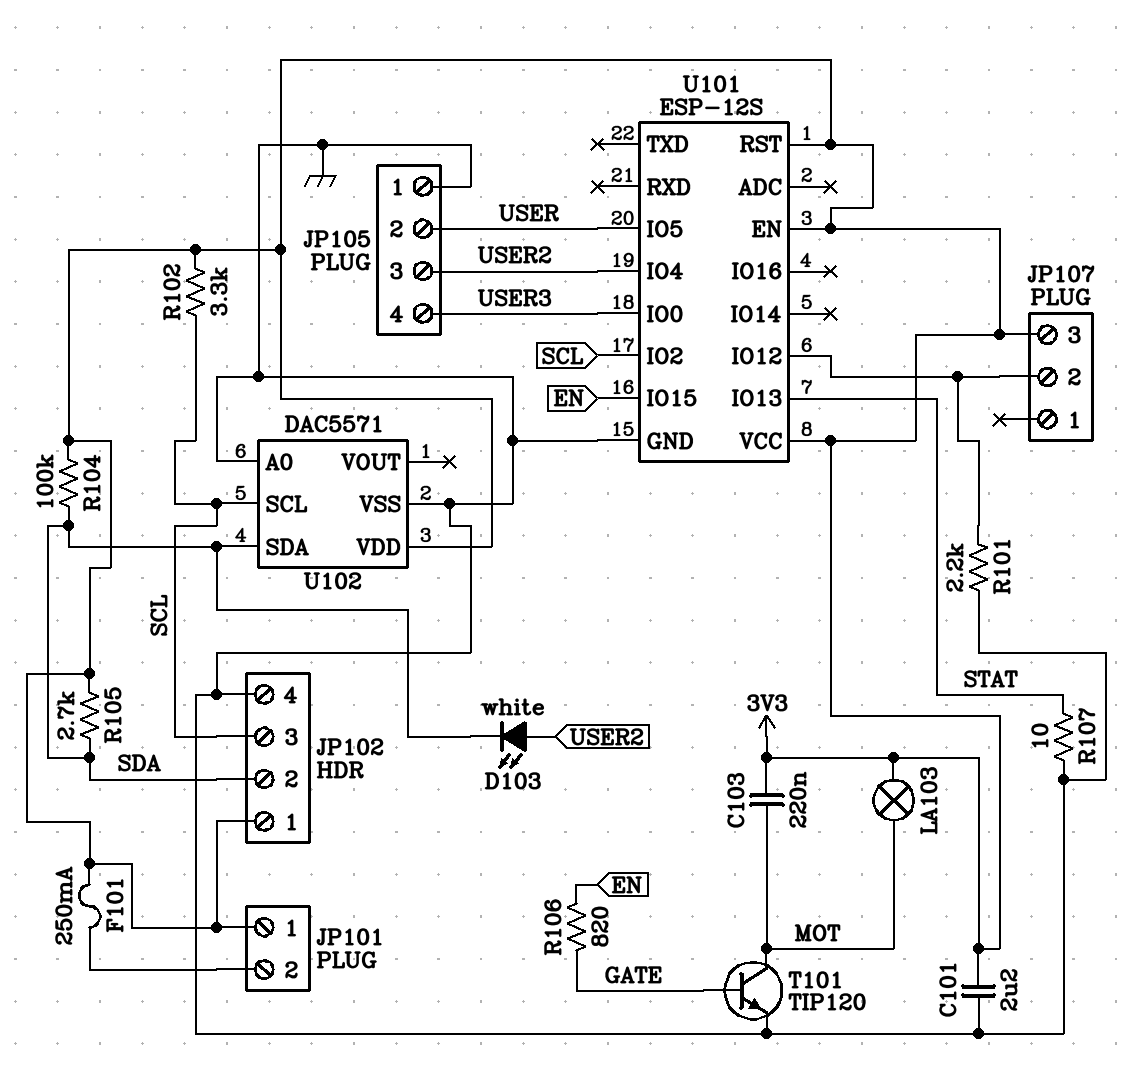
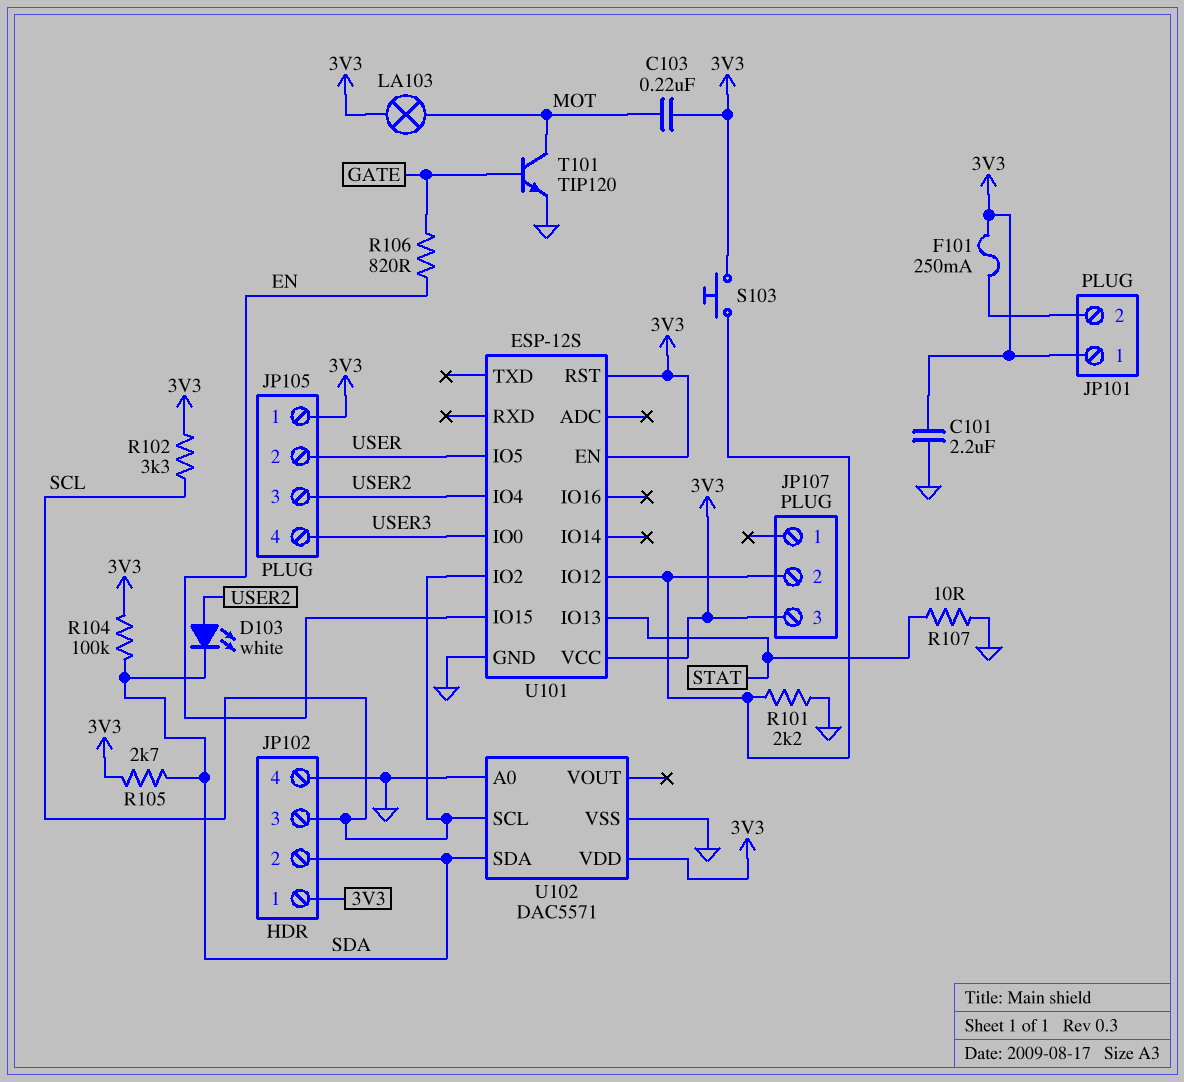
JP105 pin 1: GND -> 3V3
S103: none -> button (3V3, JP107/2)

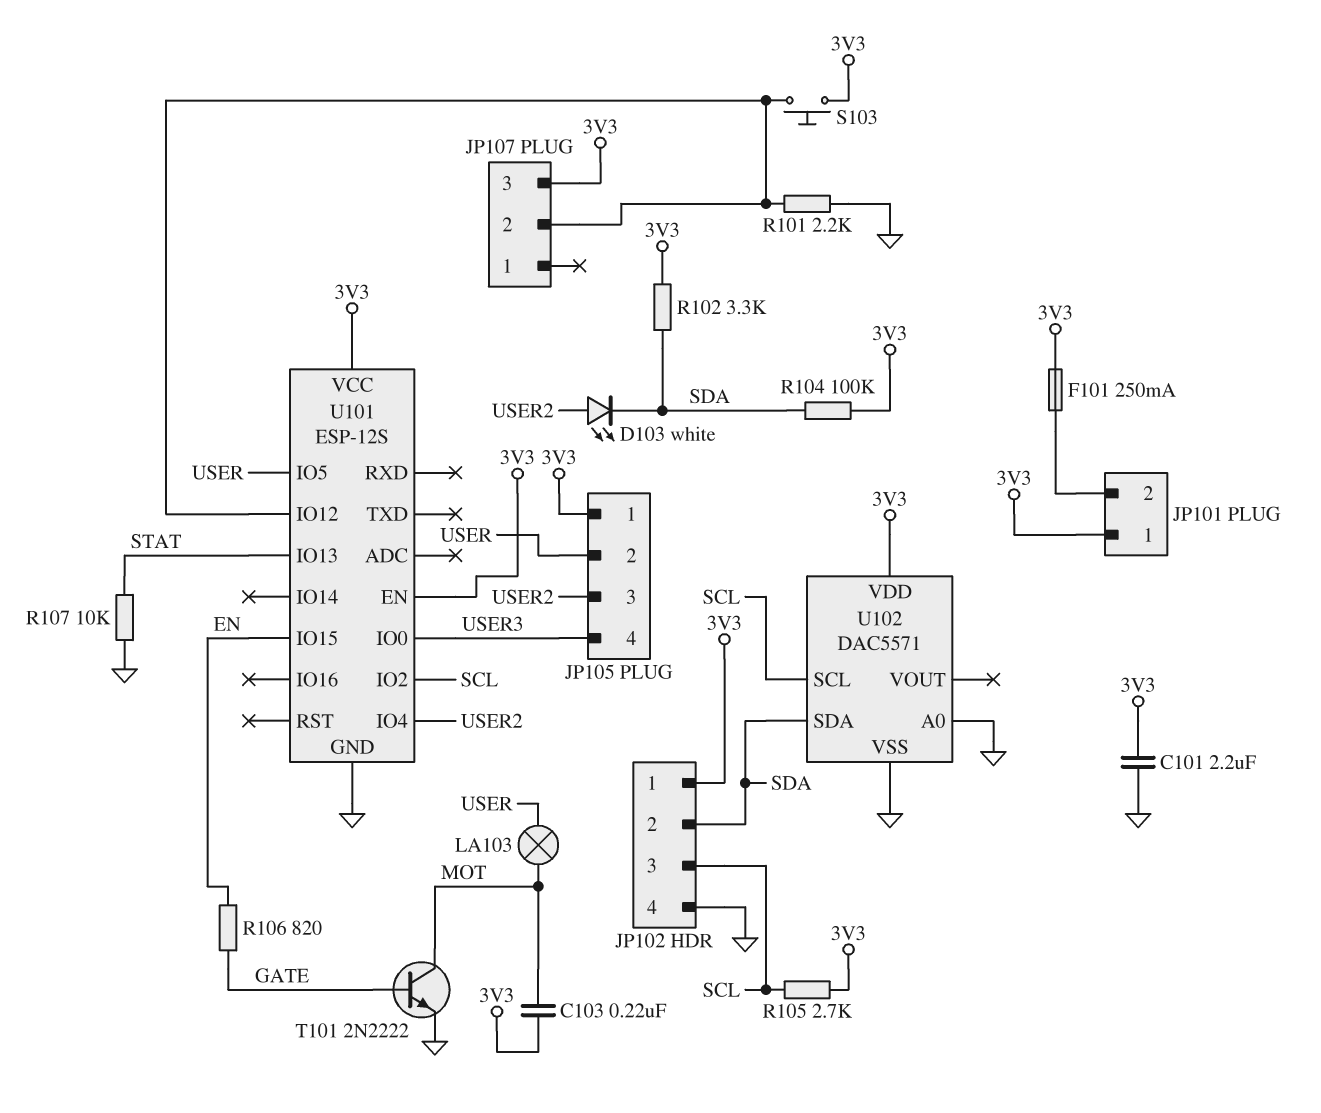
LA103: lamp (3V3, MOT) -> lamp (MOT, USER)
R102: 3.3k (3V3, SCL) -> 3.3k (3V3, SDA)
R105: 2.7k (3V3, SDA) -> 2.7k (3V3, SCL)
R107: 10 (GND, STAT) -> 10k (GND, STAT)
T101: NPN TIP120 (B GATE, C MOT, E GND) -> NPN 2N2222 (B GATE, C MOT, E GND)
U101 pin RST: 3V3 -> none

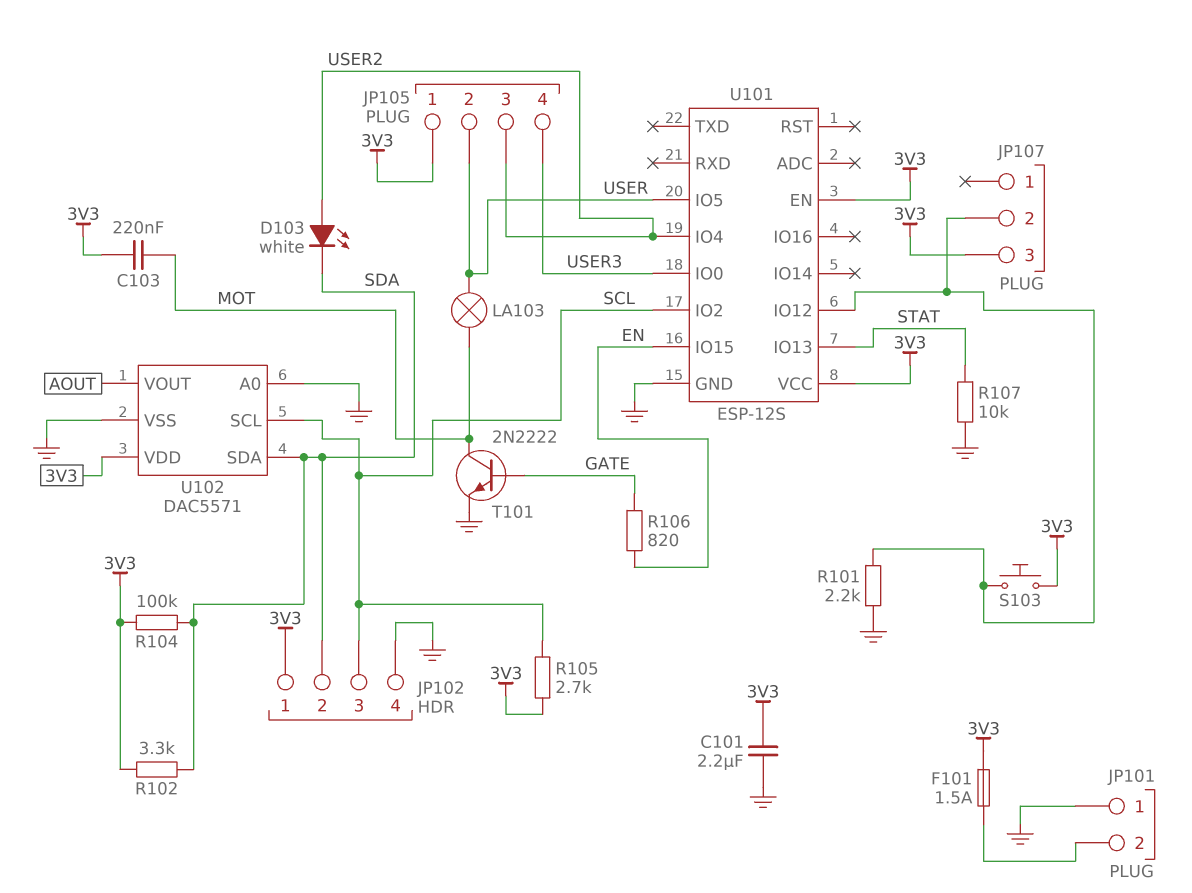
F101: 250mA (3V3, JP101/2) -> 1.5A (3V3, JP101/2)
JP101 pin 1: 3V3 -> GND
U102 pin VOUT: none -> AOUT

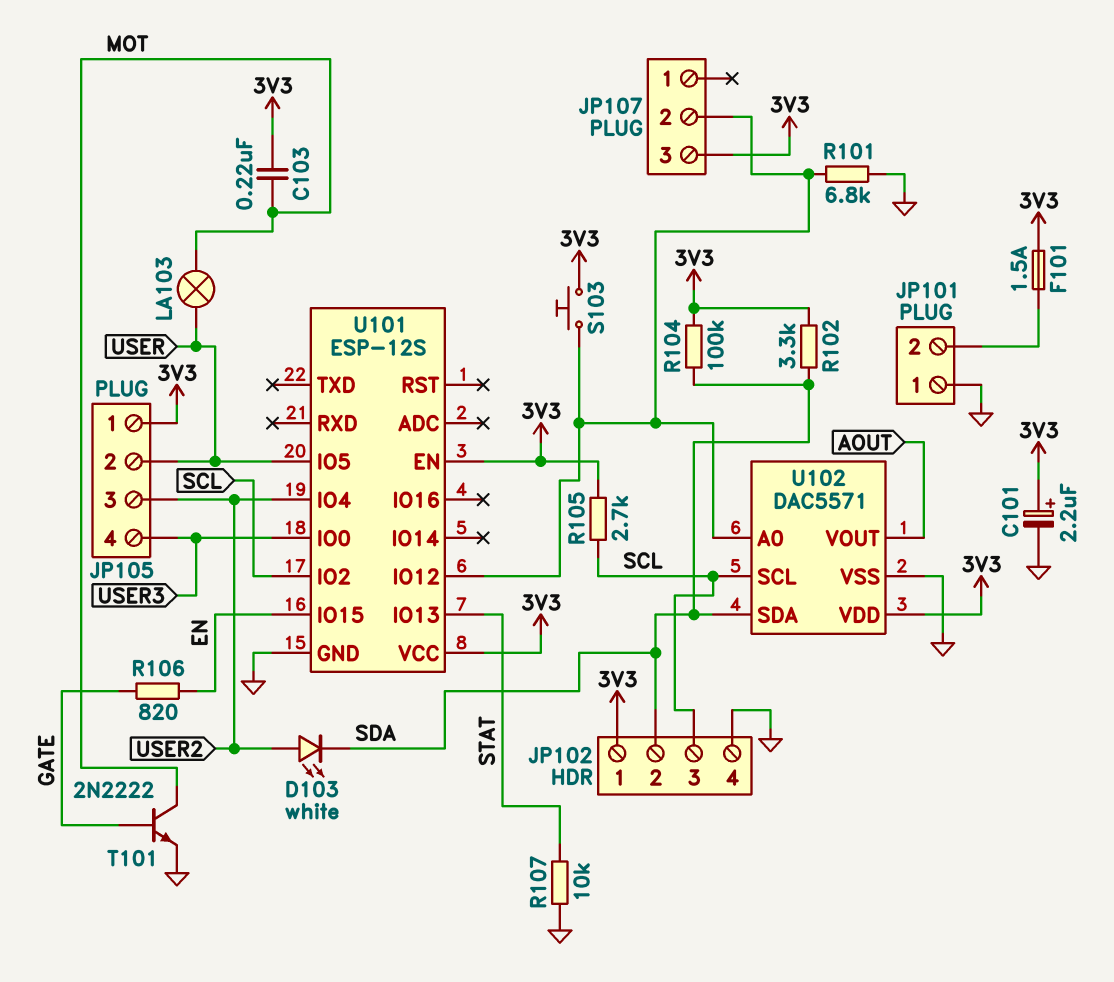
C101: 2.2uF (3V3, GND) -> 2.2uF (plus 3V3, minus GND)
R101: 2.2k (GND, JP107/2) -> 6.8k (GND, JP107/2)
U102 pin A0: GND -> JP107/2

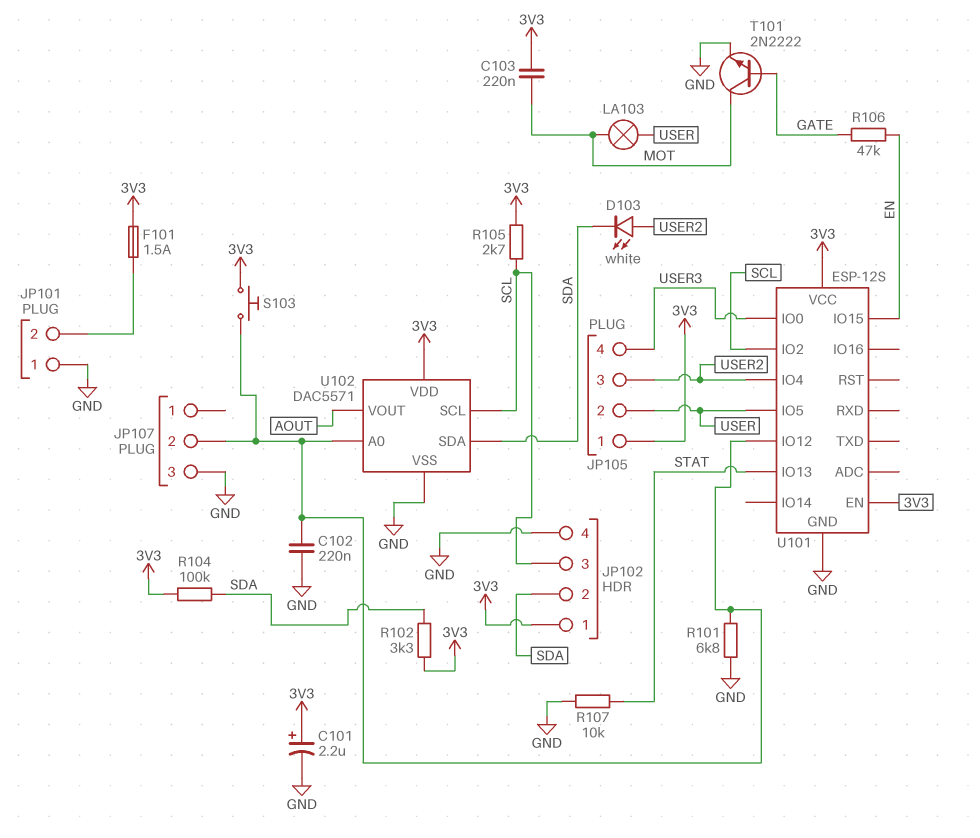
C102: none -> 220nF (GND, JP107/2)
JP107 pin 3: 3V3 -> GND
R106: 820 (EN, GATE) -> 47k (EN, GATE)

